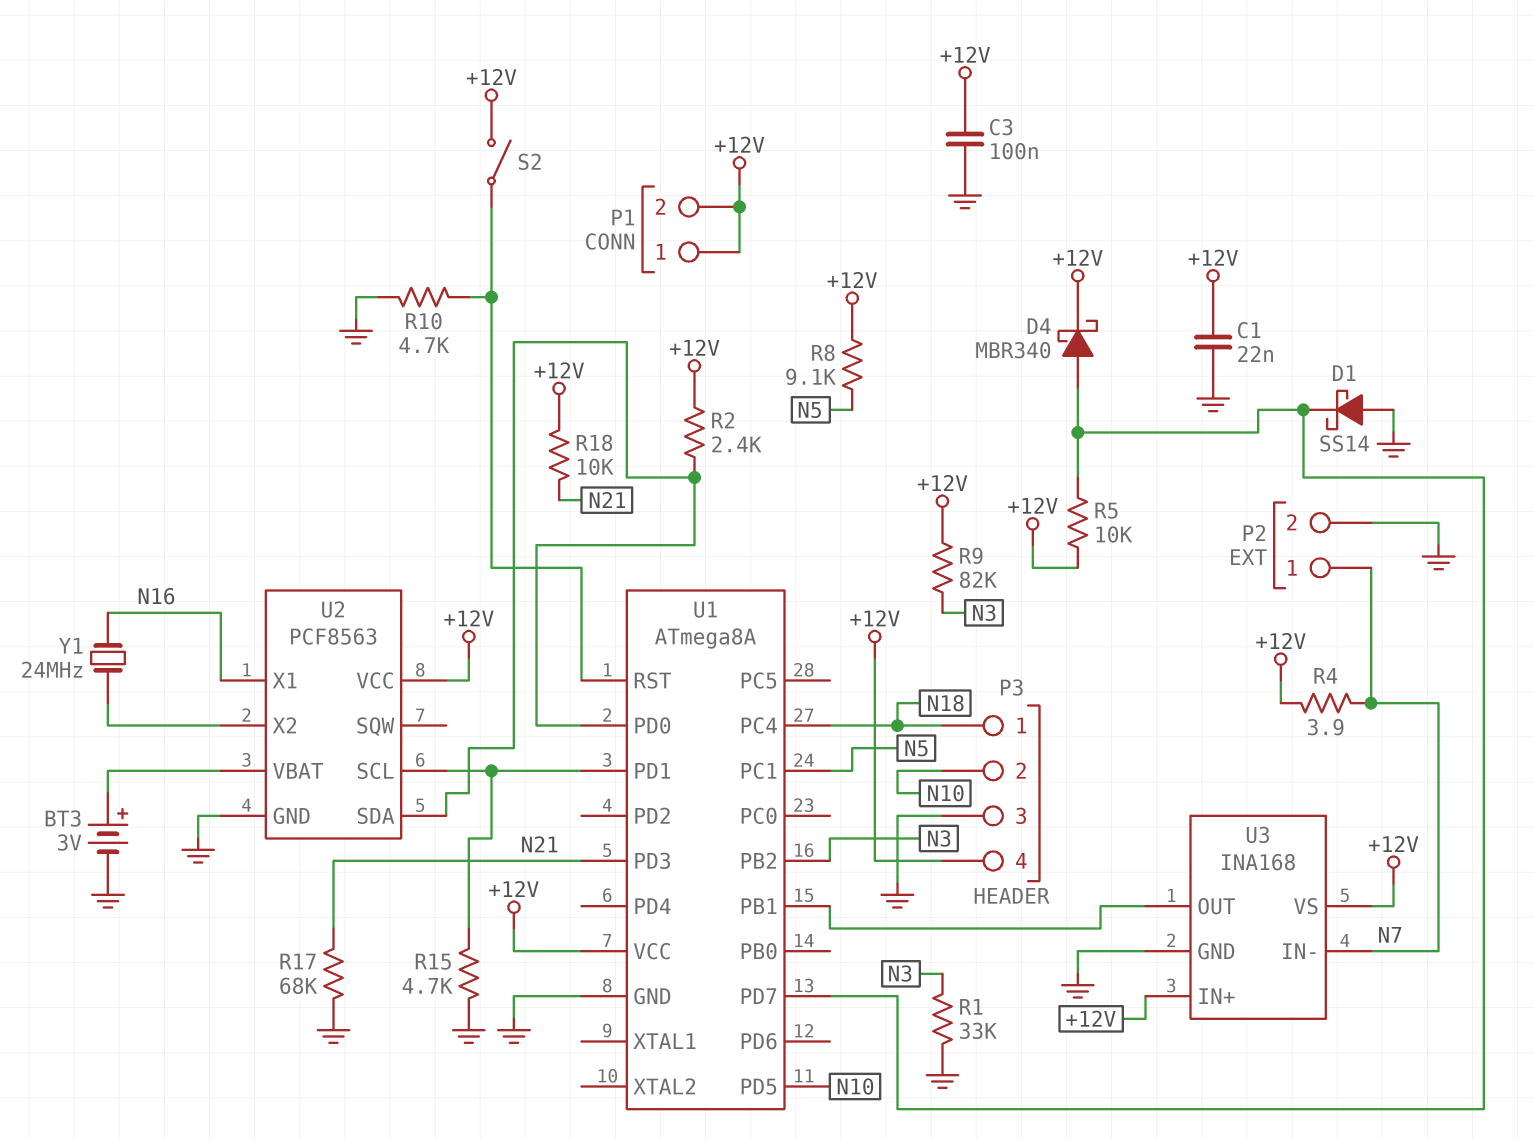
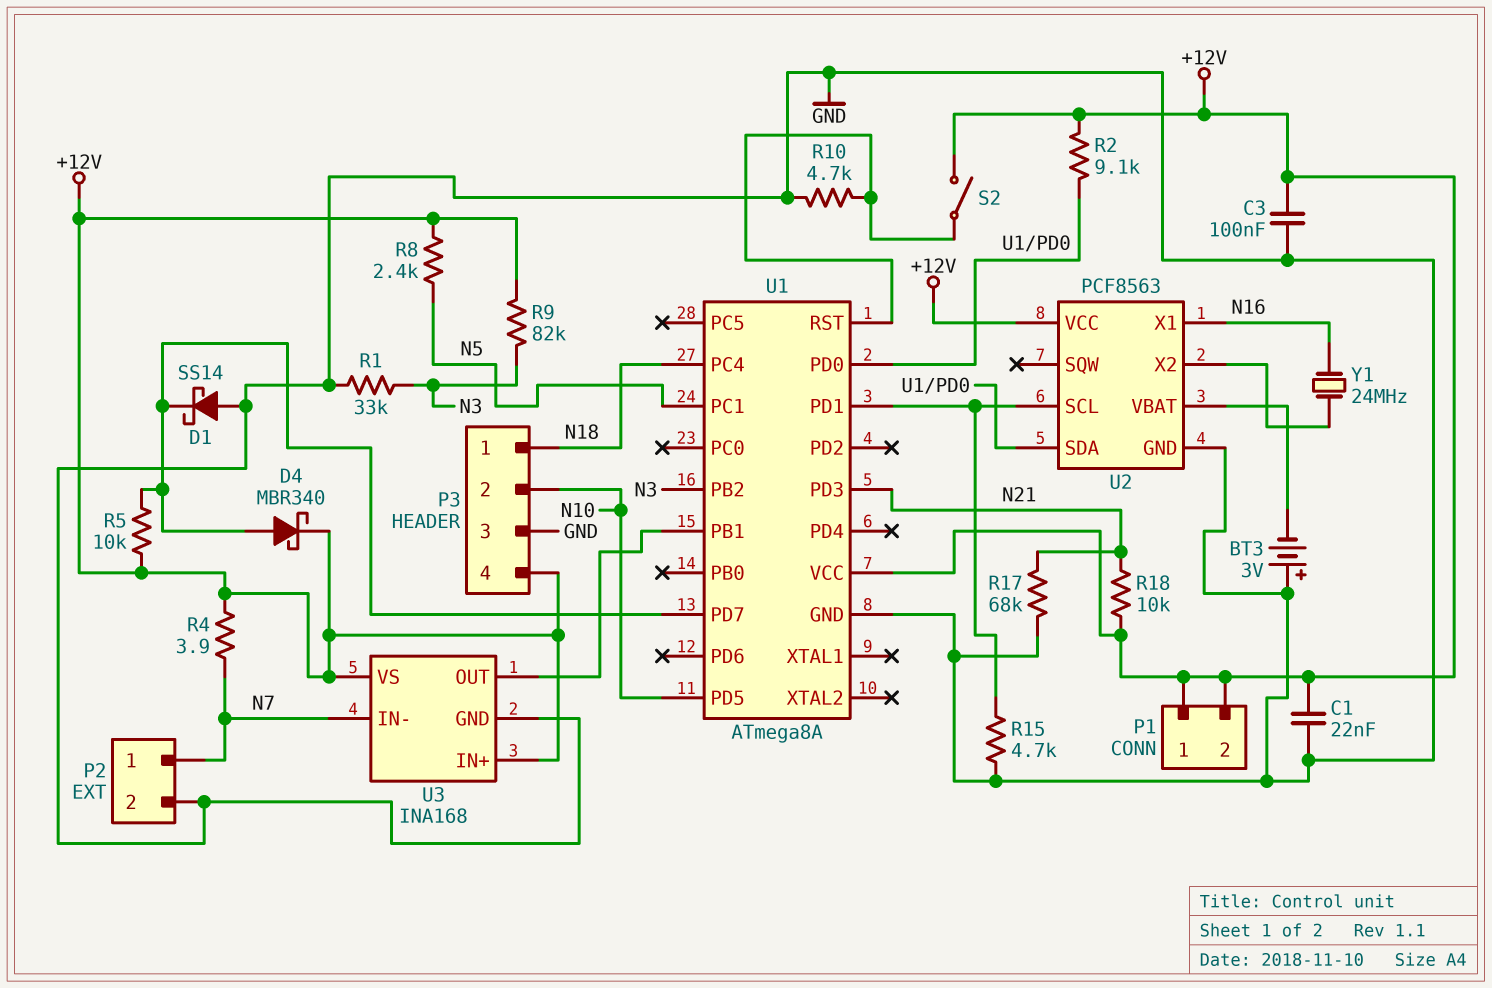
BT3: 3V (plus U2/VBAT, minus GND) -> 3V (plus GND, minus U2/VBAT)
R2: 2.4k (+12V, U1/PD0) -> 9.1k (+12V, U1/PD0)
R8: 9.1k (+12V, N5) -> 2.4k (+12V, N5)

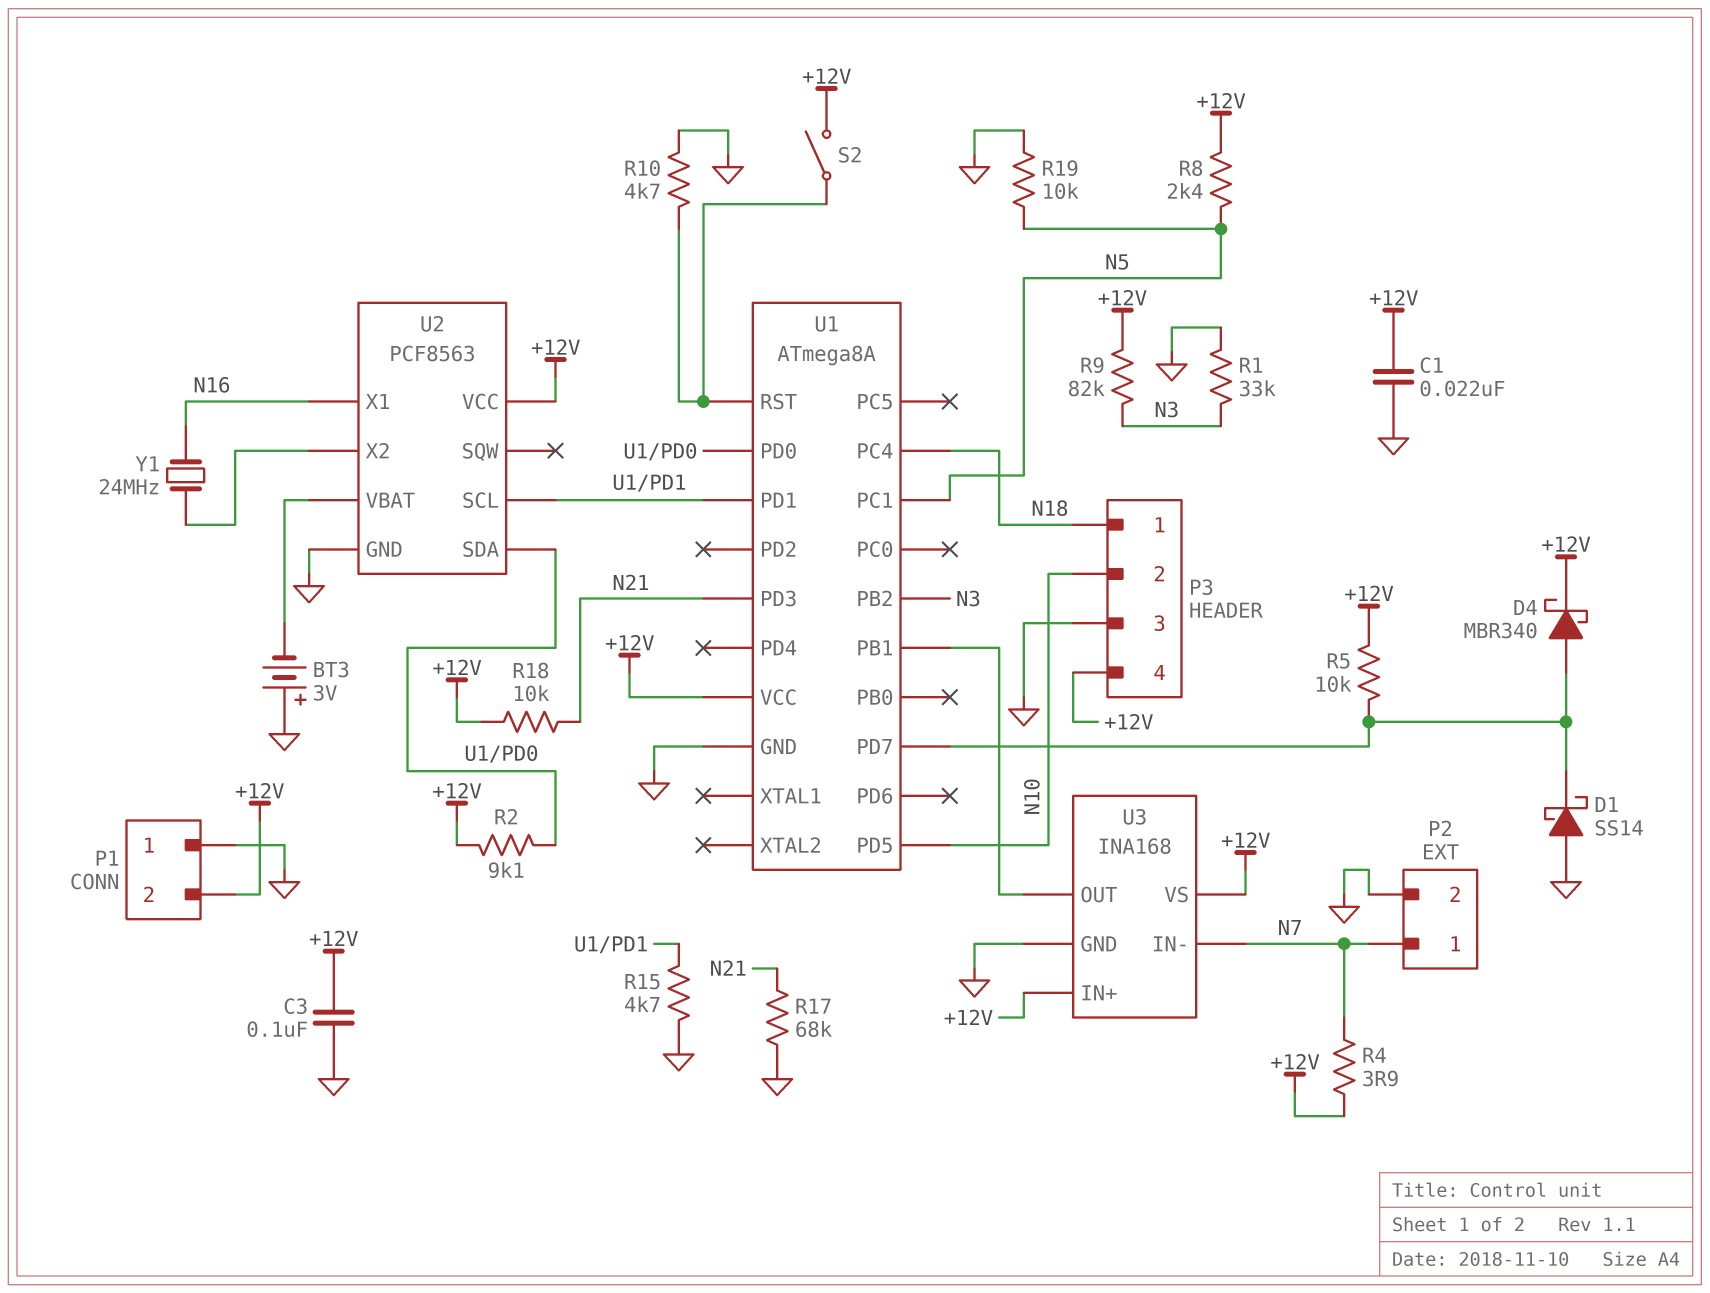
P1 pin 1: +12V -> GND
R19: none -> 10k (GND, N5)

